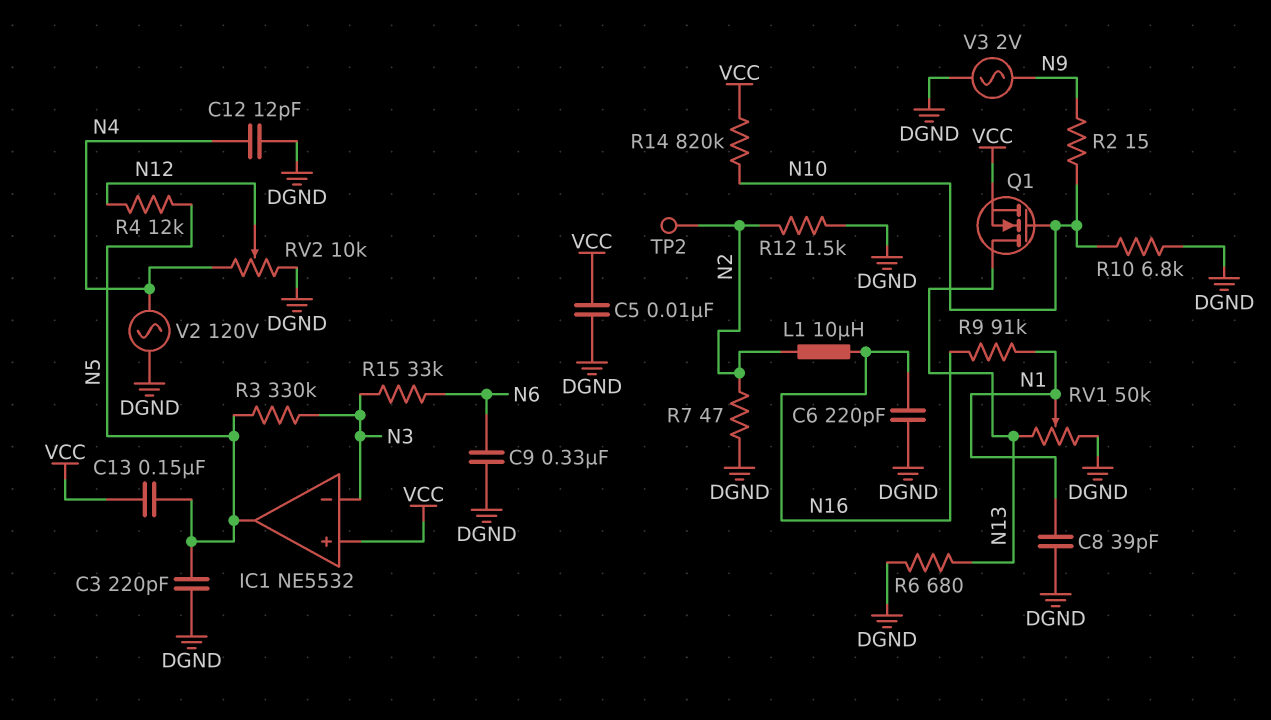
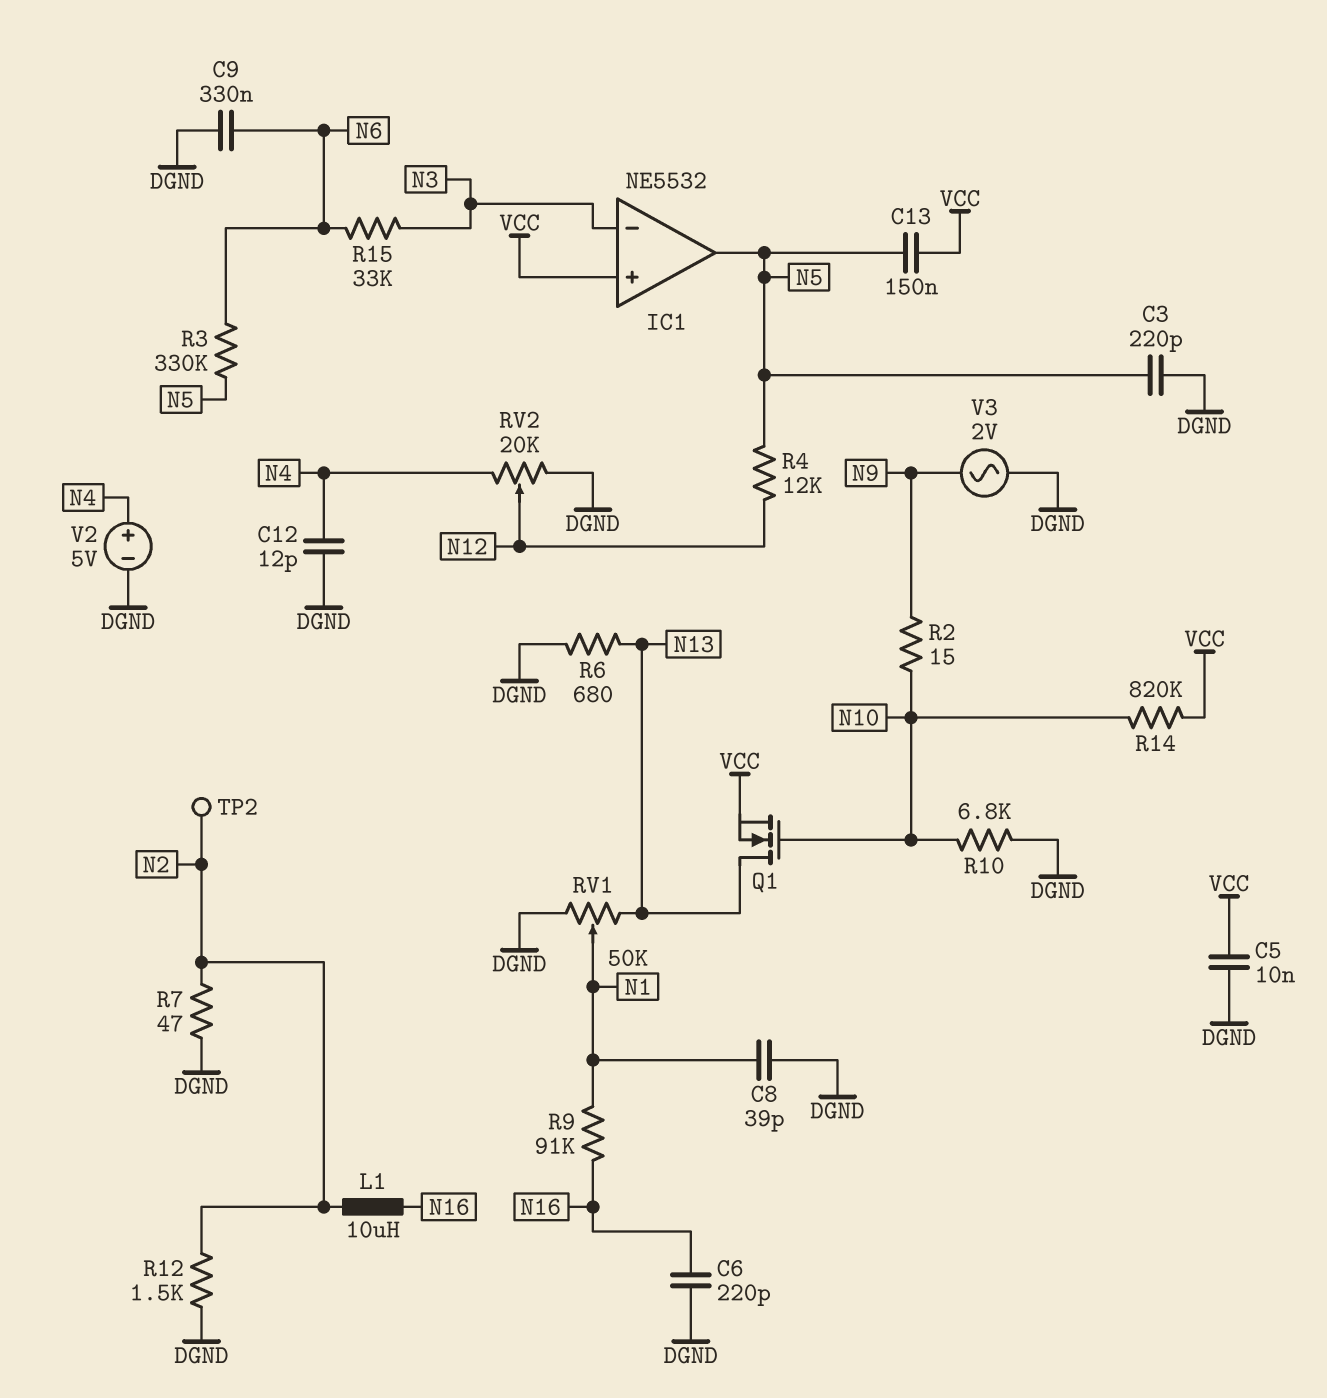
R3: 330k (N3, N5) -> 330k (N5, N6)
RV2: 10k (DGND, N4, wiper N12) -> 20k (DGND, N4, wiper N12)
V2: AC 120V (DGND, N4) -> 5V (plus N4, minus DGND)

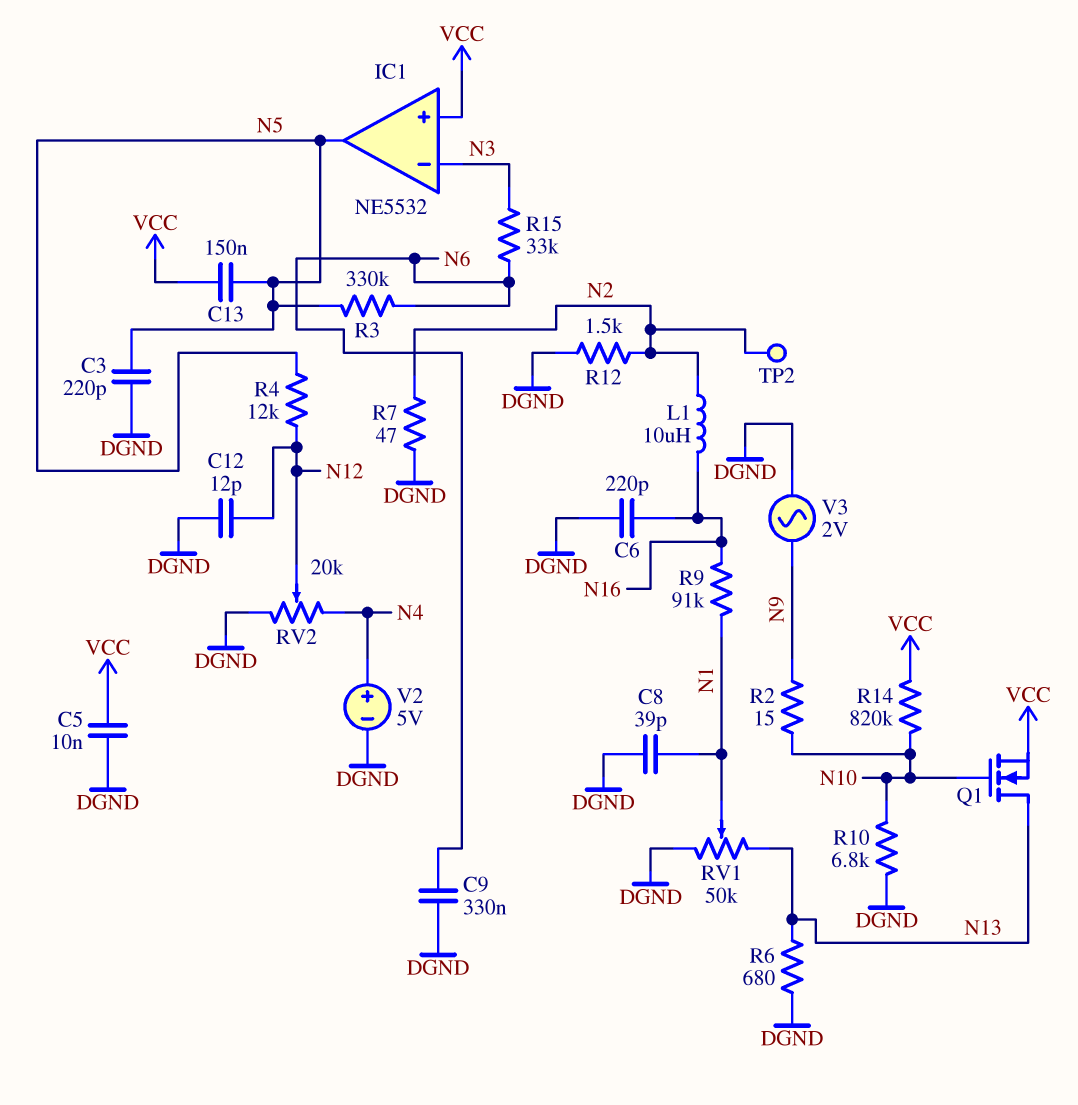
C12: 12pF (DGND, N4) -> 12pF (DGND, N12)

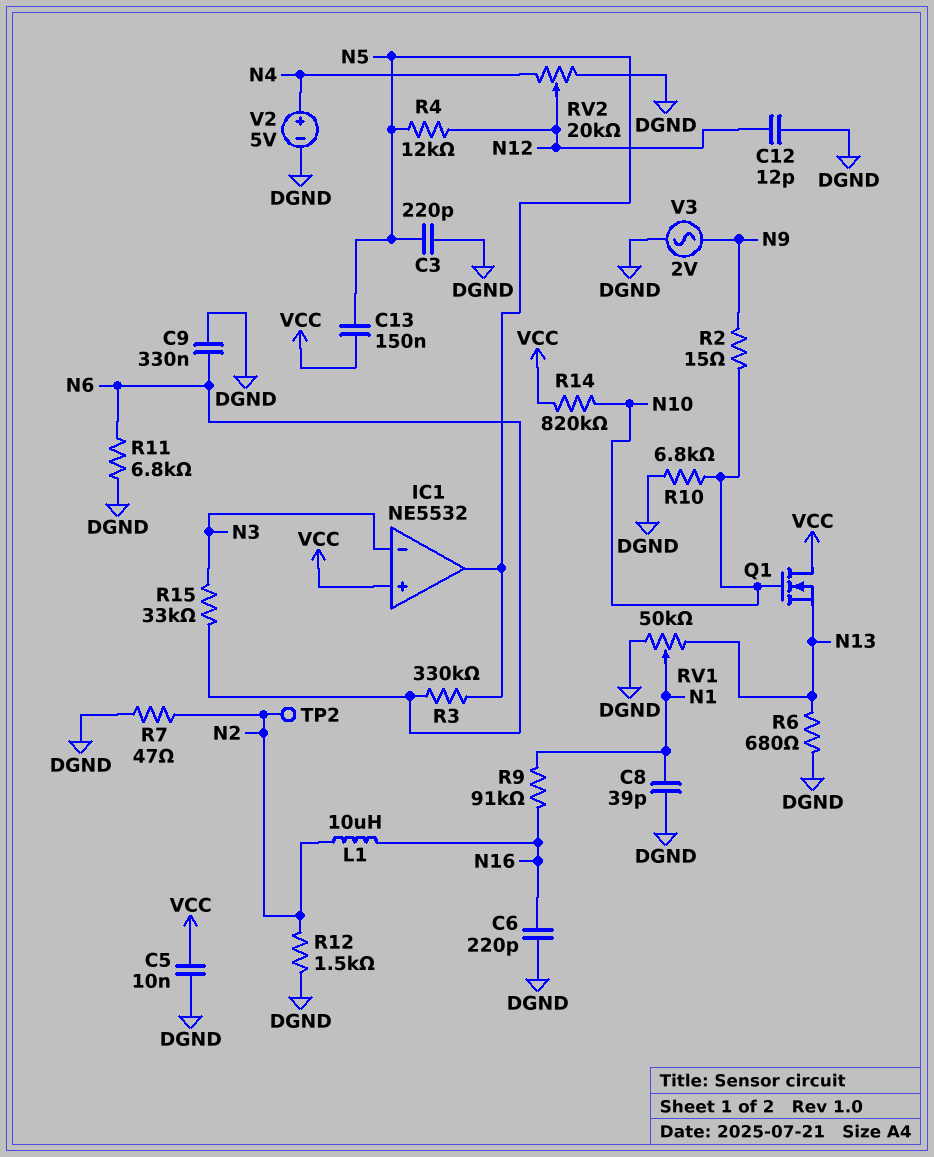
Q1: NMOS (G N10, D N13, S VCC) -> NMOS (G N10, D VCC, S N13)
R11: none -> 6.8k (DGND, N6)

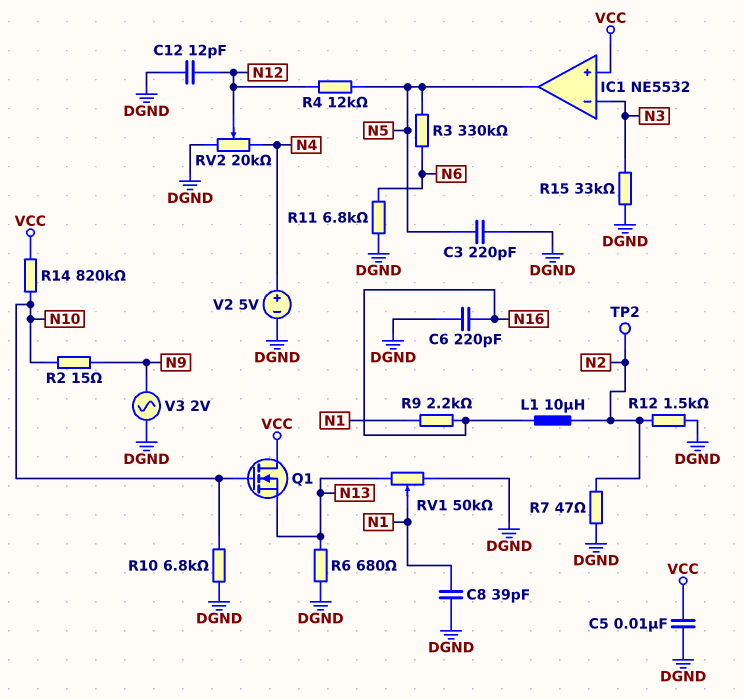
C9: 330nF (DGND, N6) -> none
C13: 150nF (N5, VCC) -> none
R9: 91k (N1, N16) -> 2.2k (N1, N16)
R15: 33k (N3, N6) -> 33k (DGND, N3)

